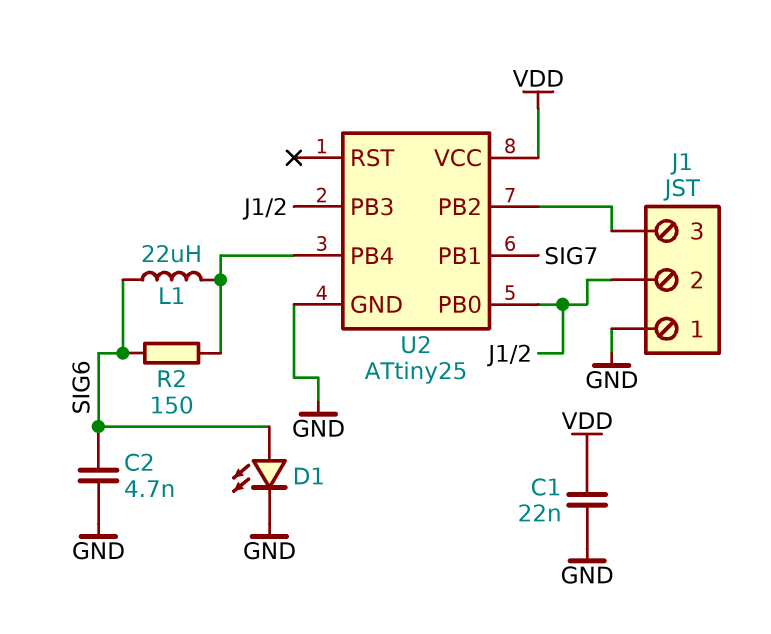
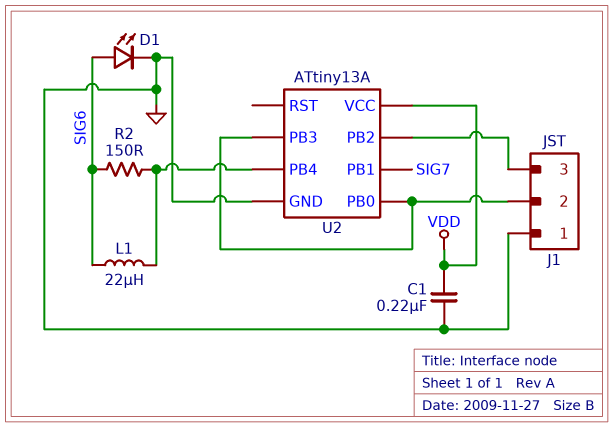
C1: 22nF (GND, VDD) -> 220nF (GND, VDD)
C2: 4.7nF (GND, SIG6) -> none
U2: ATtiny25 -> ATtiny13A

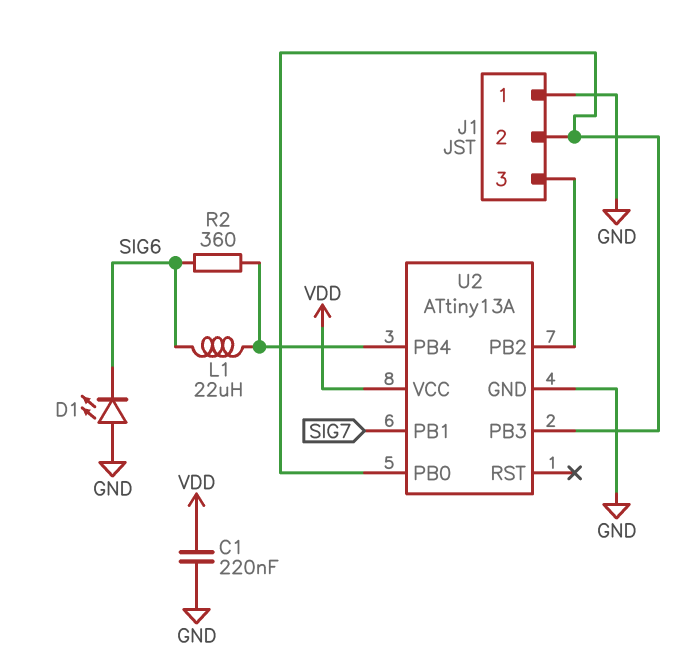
D1: LED (A SIG6, K GND) -> LED (A GND, K SIG6)
R2: 150 (SIG6, U2/PB4) -> 360 (SIG6, U2/PB4)

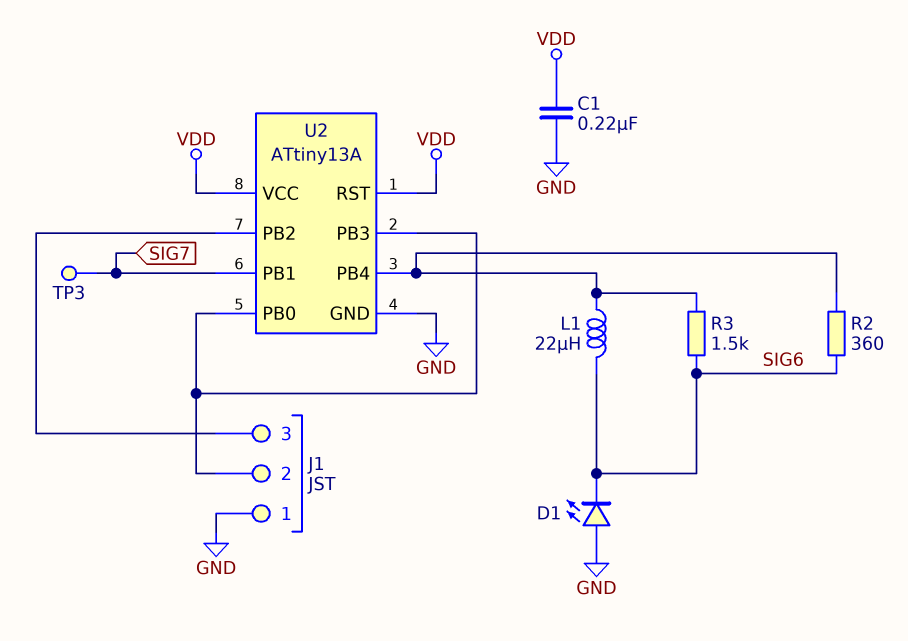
R3: none -> 1.5k (SIG6, U2/PB4)
TP3: none -> test point (SIG7)
U2 pin RST: none -> VDD

